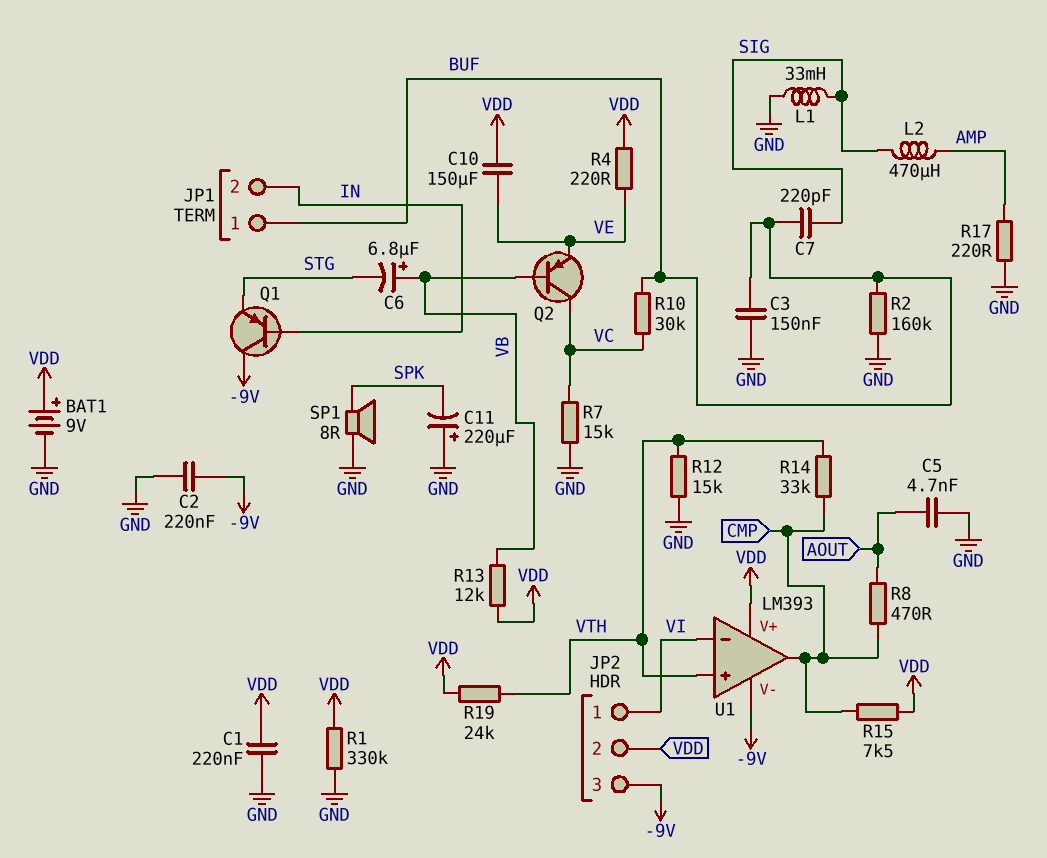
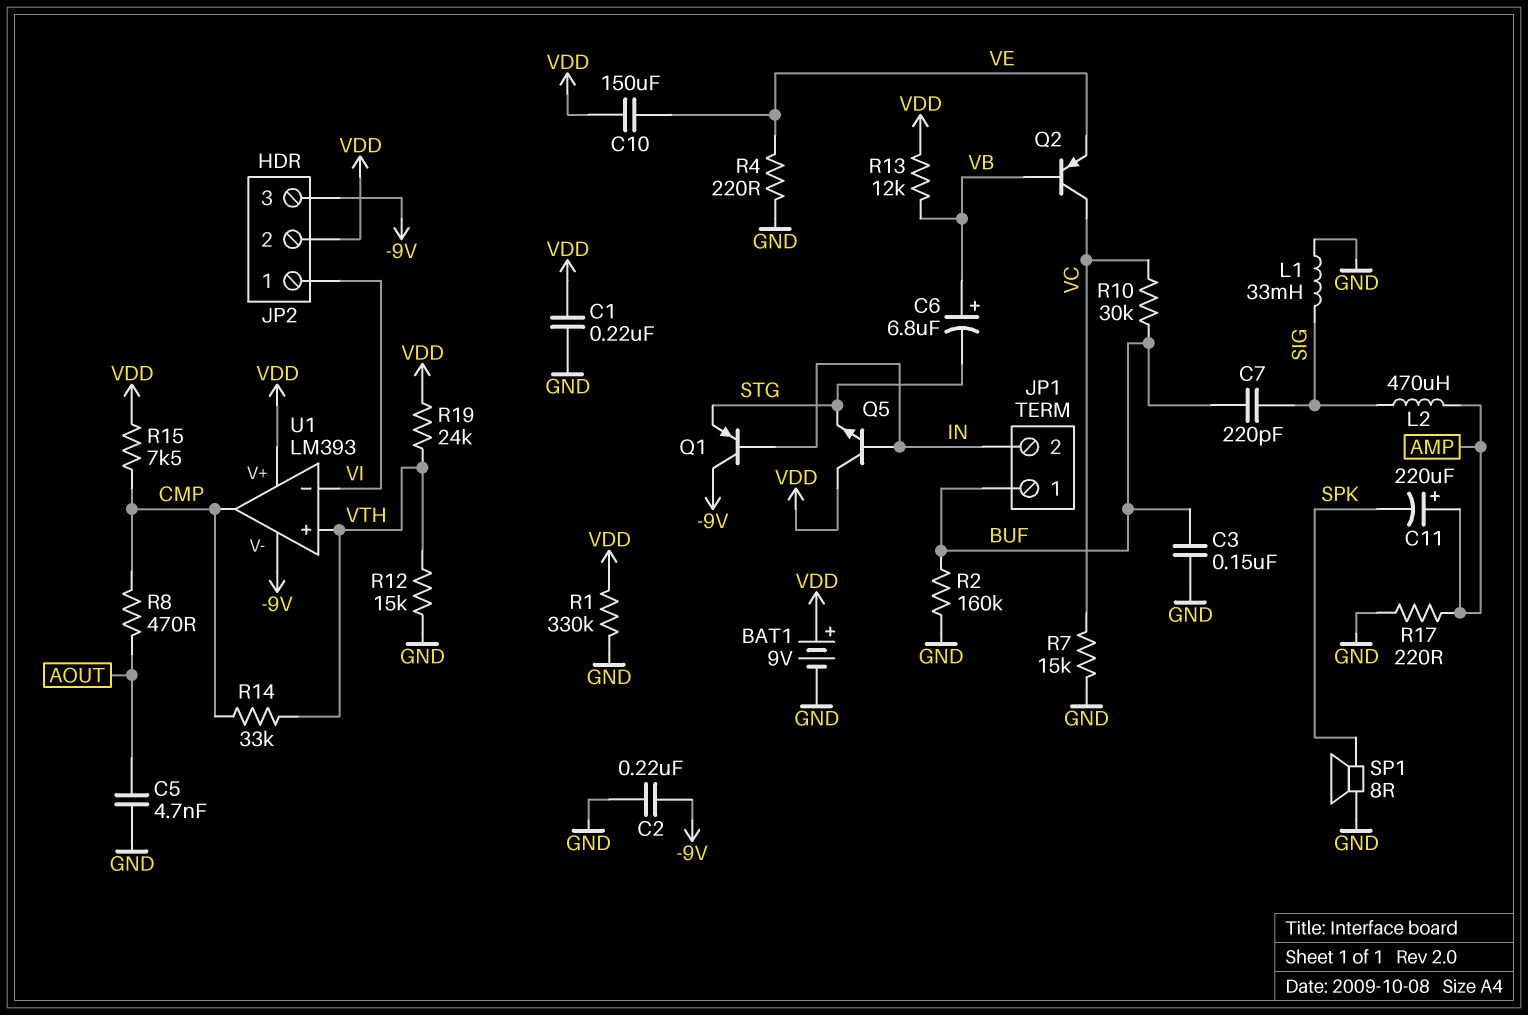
C11: 220uF (plus GND, minus SPK) -> 220uF (plus AMP, minus SPK)
Q5: none -> NPN (B IN, C VDD, E STG)
R4: 220 (VDD, VE) -> 220 (GND, VE)

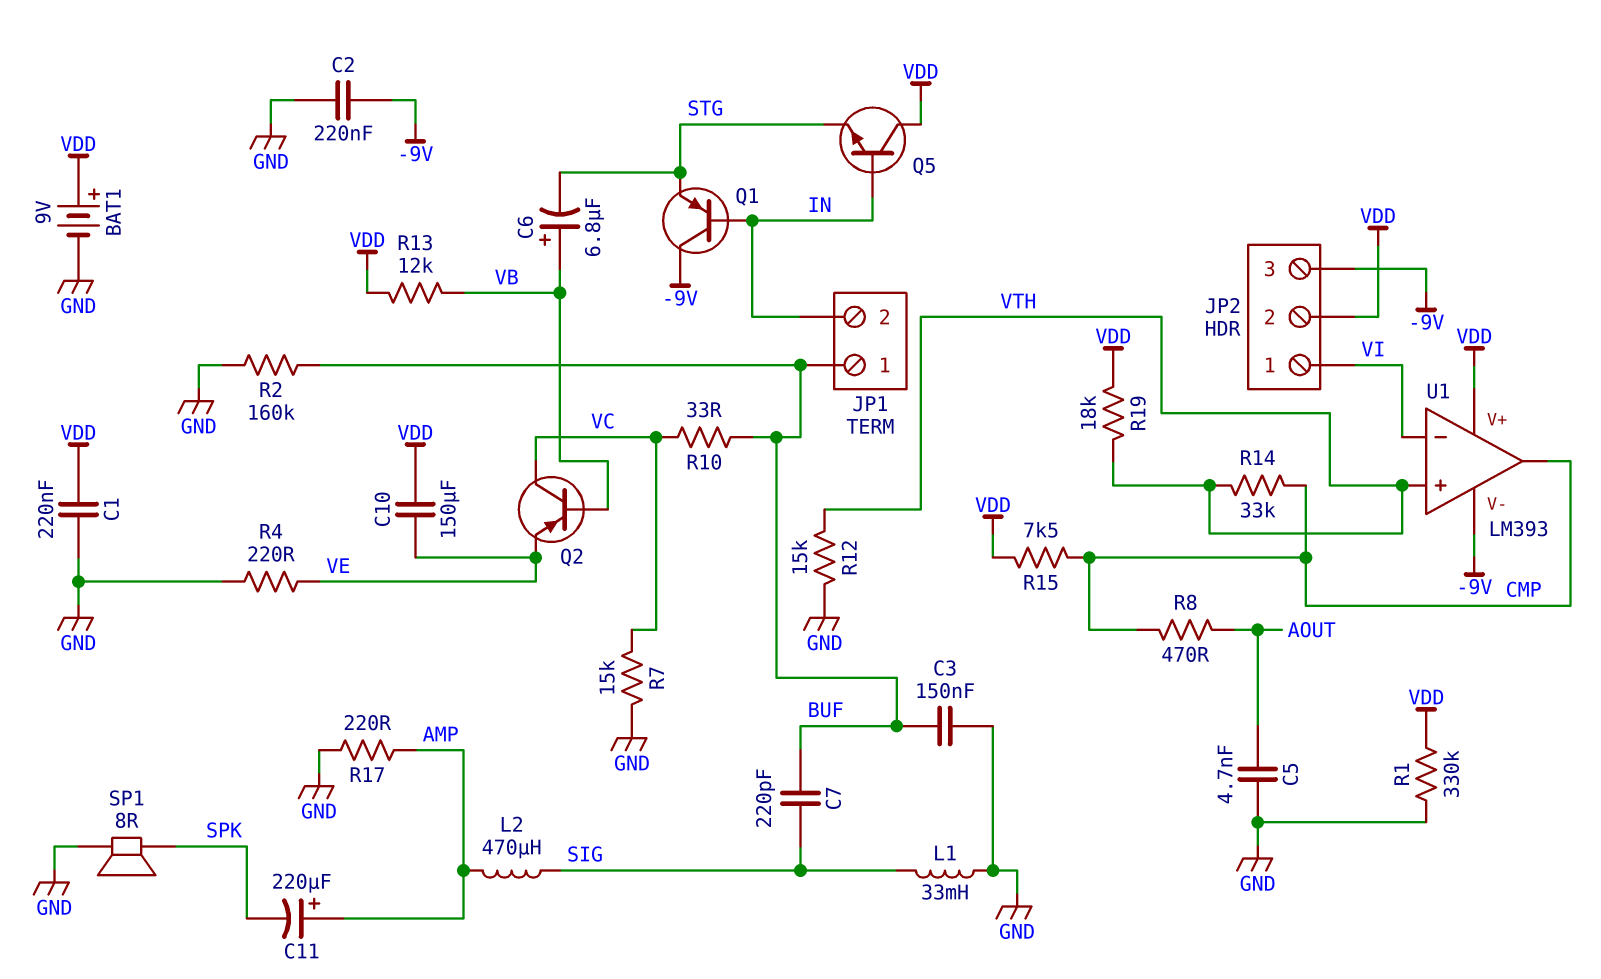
R10: 30k (BUF, VC) -> 33 (BUF, VC)
R19: 24k (VDD, VTH) -> 18k (VDD, VTH)

